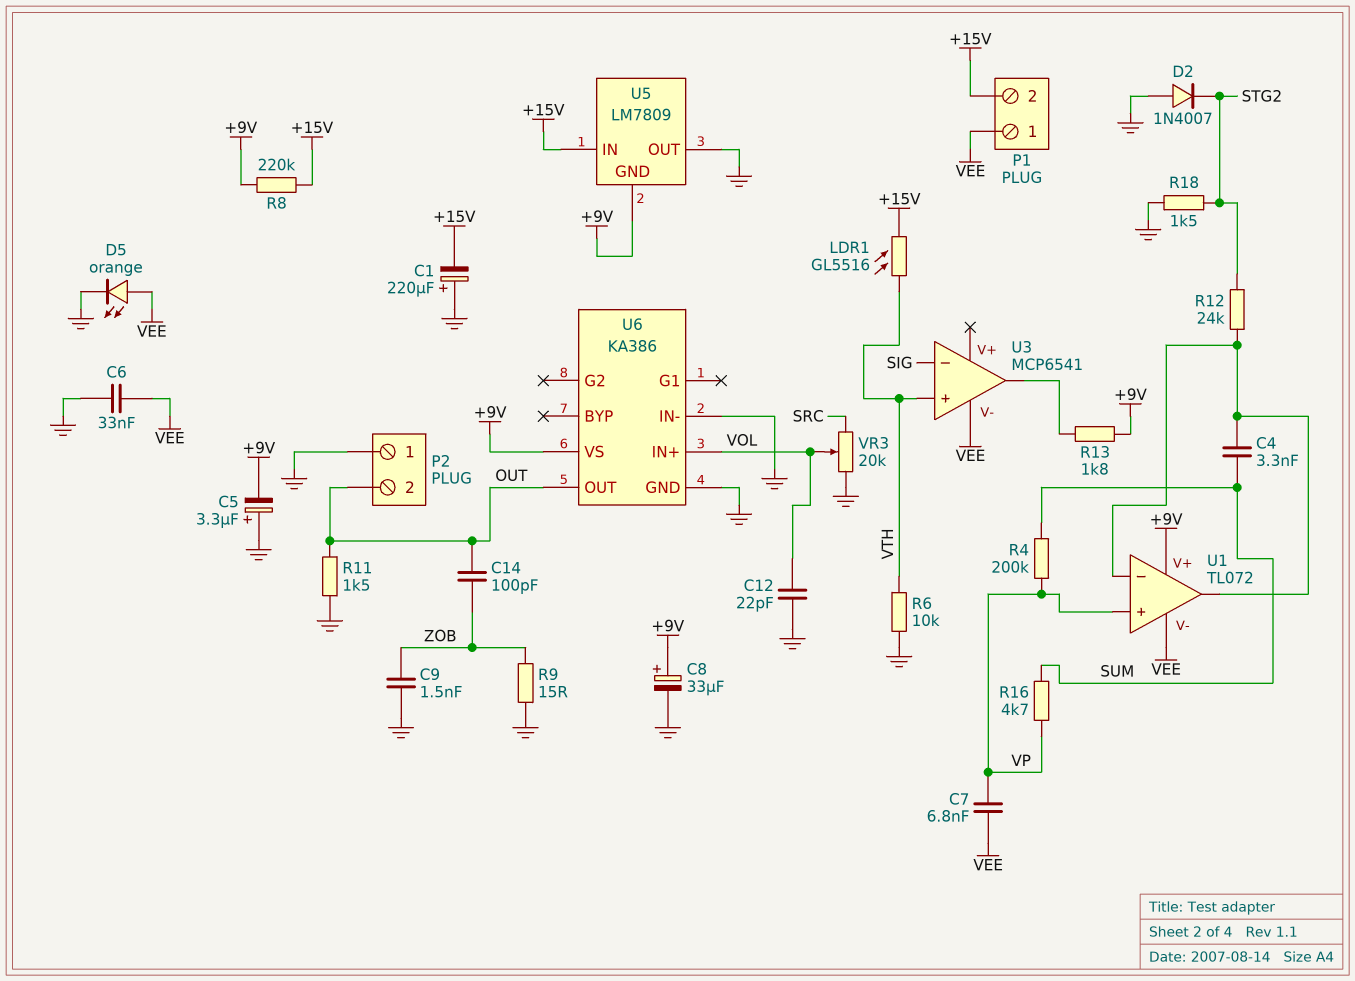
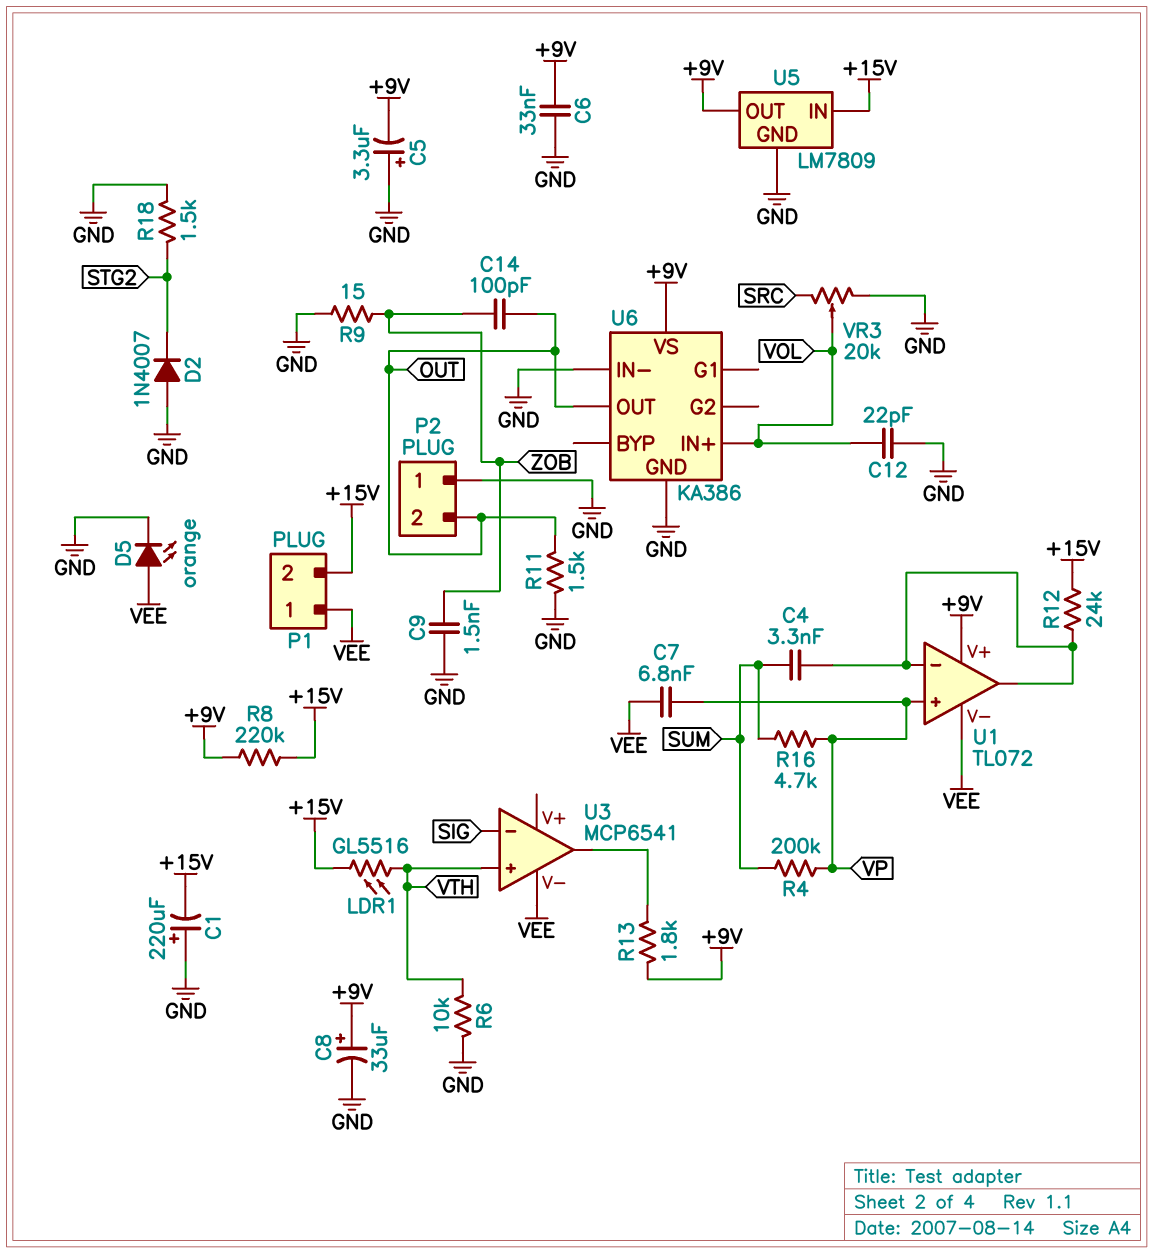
C6: 33nF (GND, VEE) -> 33nF (+9V, GND)
R12: 24k (STG2, U1/in-) -> 24k (+15V, U1/in-)
U5 pin GND: +9V -> GND
U5 pin OUT: GND -> +9V

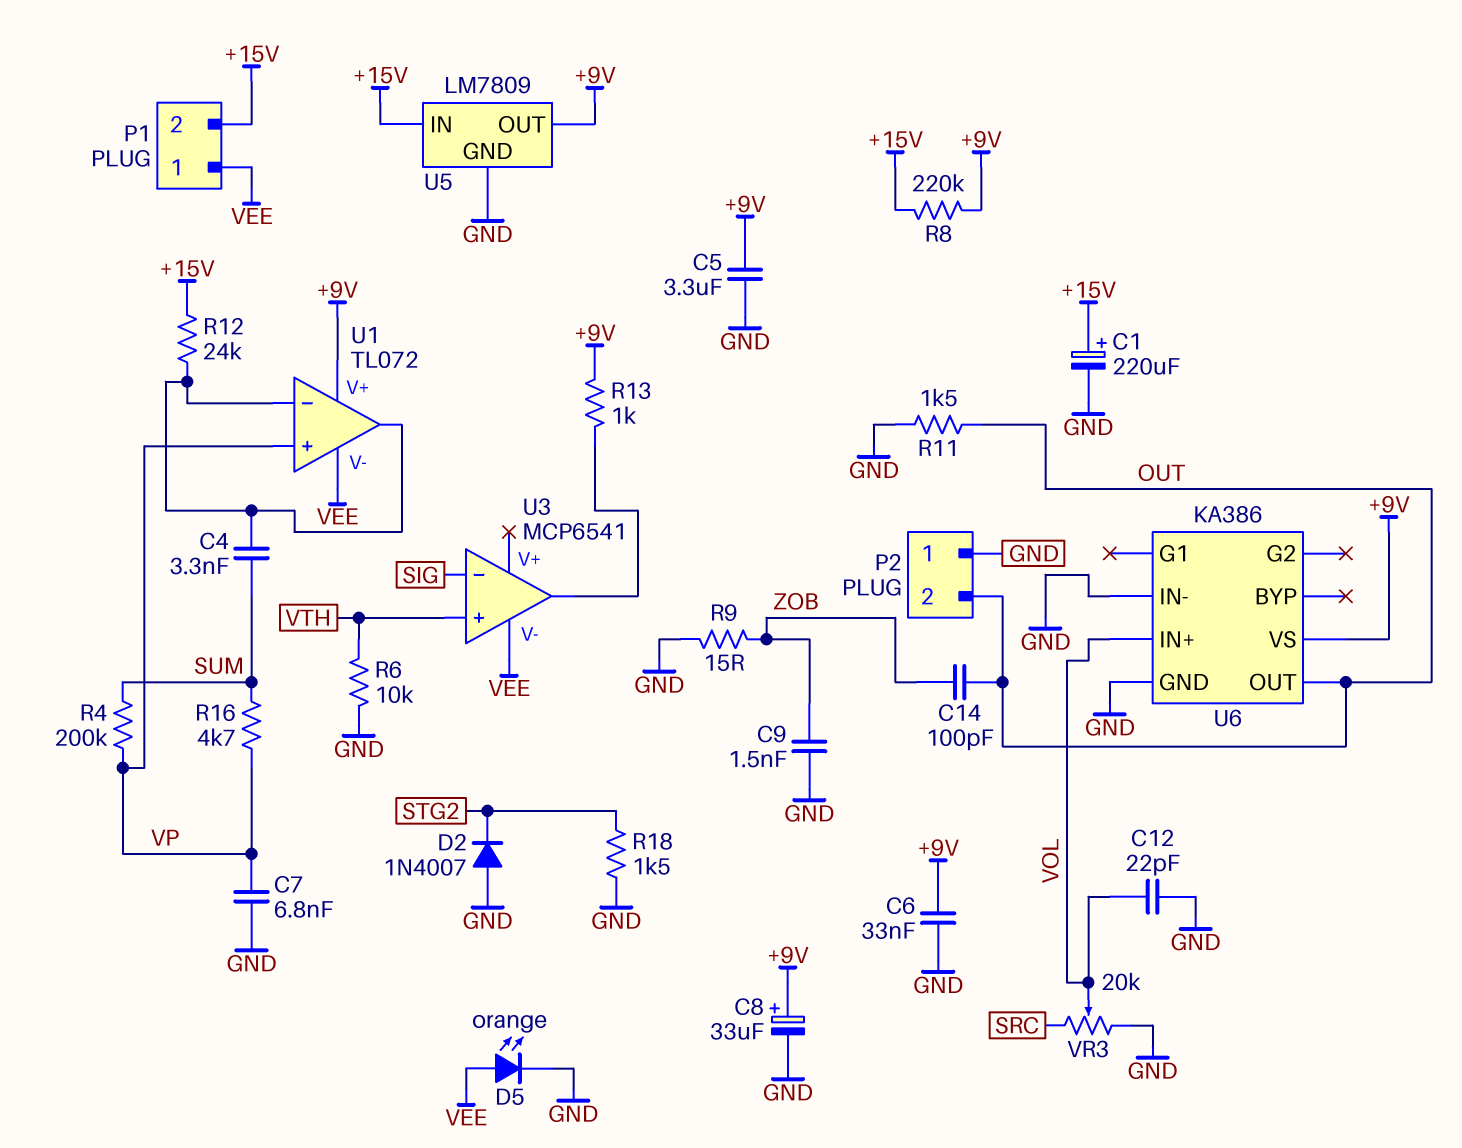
C1: 220uF (plus GND, minus +15V) -> 220uF (plus +15V, minus GND)
C5: 3.3uF (plus GND, minus +9V) -> 3.3uF (+9V, GND)
C7: 6.8nF (VEE, VP) -> 6.8nF (GND, VP)
LDR1: GL5516 (+15V, VTH) -> none
R13: 1.8k (+9V, U3/out) -> 1k (+9V, U3/out)

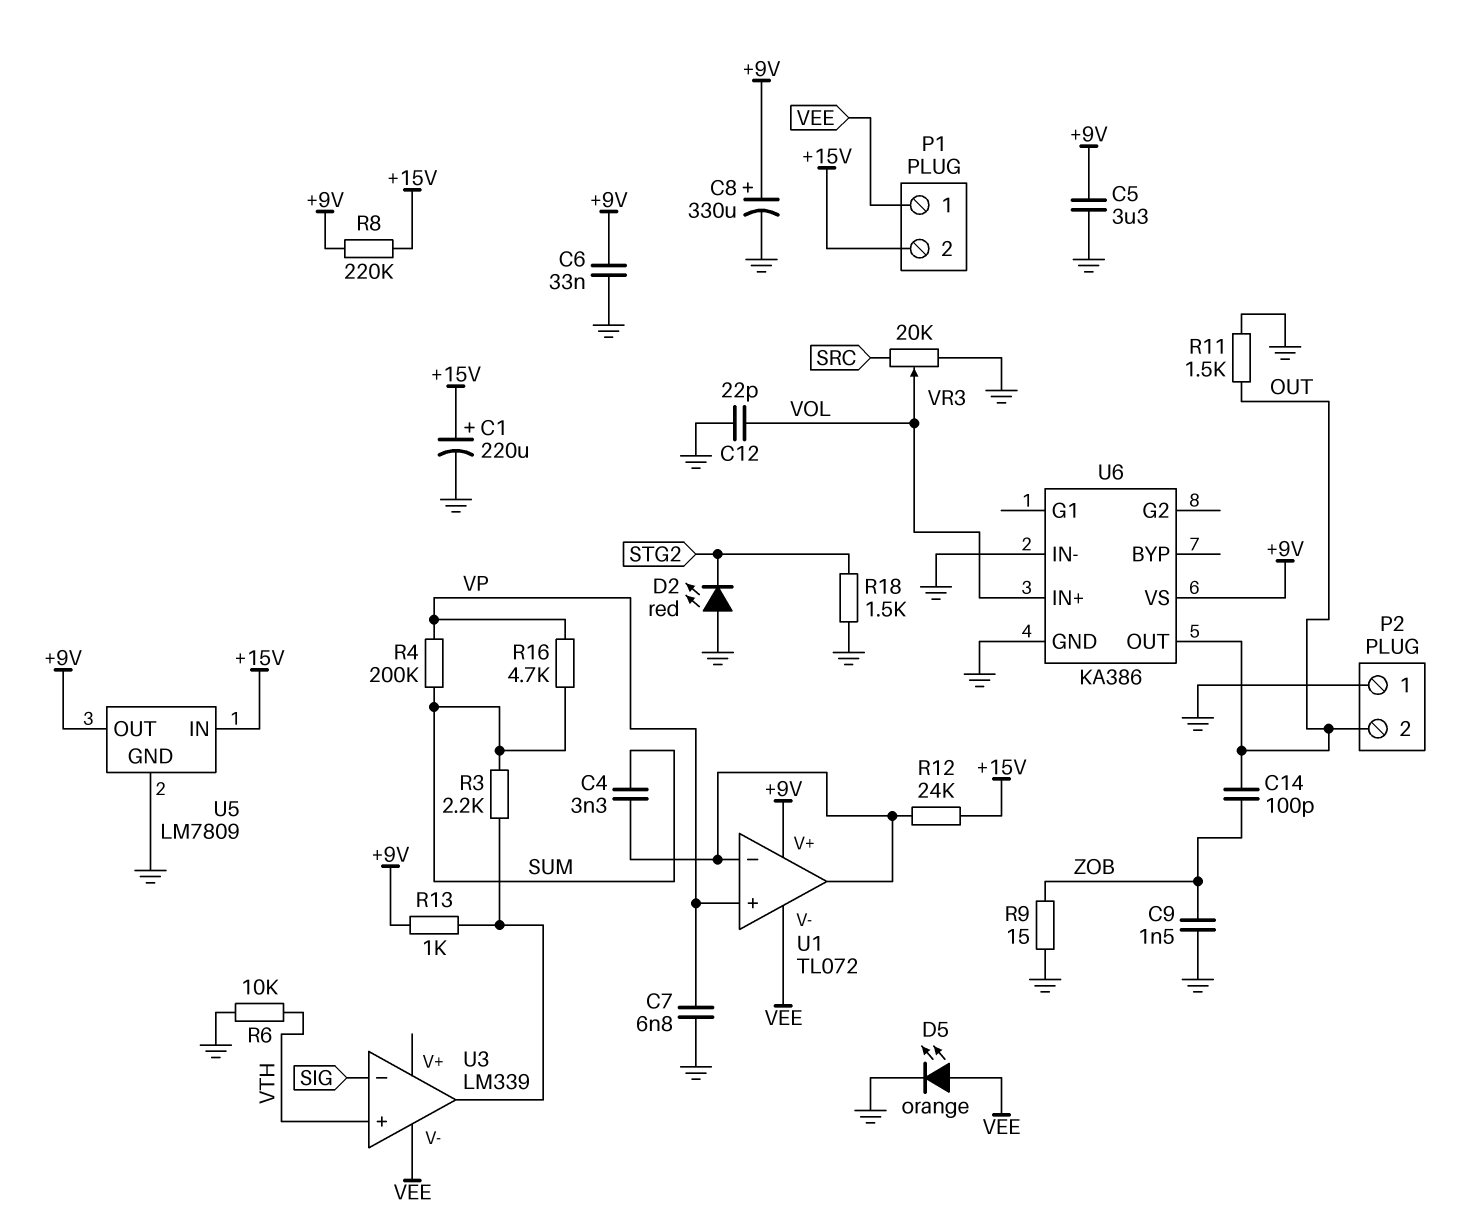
C8: 33uF (plus +9V, minus GND) -> 330uF (plus +9V, minus GND)
D2: diode 1N4007 (A GND, K STG2) -> LED red (A GND, K STG2)
R3: none -> 2.2k (SUM, U3/out)
U3: MCP6541 -> LM339

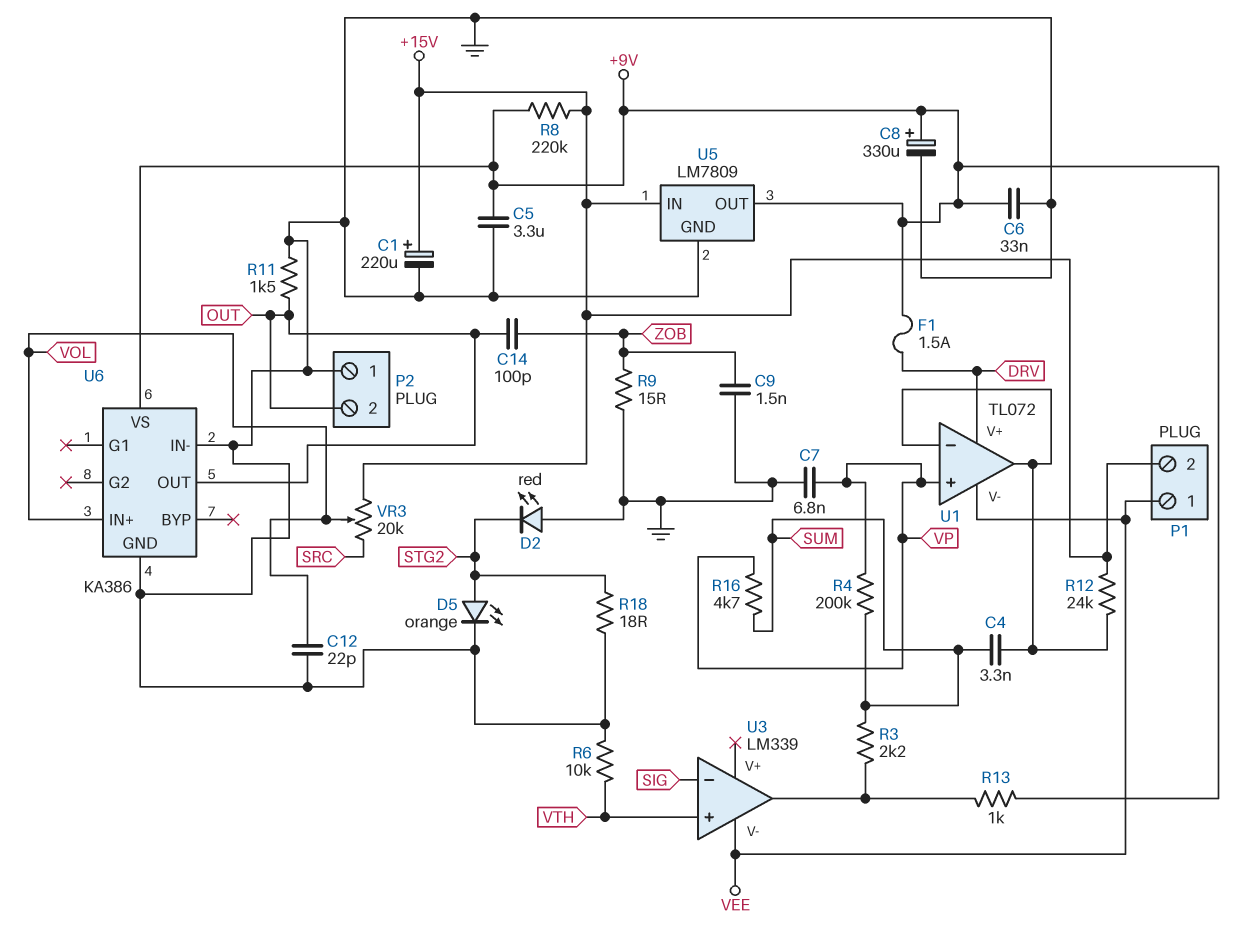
D5: LED orange (A VEE, K GND) -> LED orange (A STG2, K GND)
F1: none -> 1.5A (+9V, DRV)
R18: 1.5k (GND, STG2) -> 18 (GND, STG2)
U1 pin V+: +9V -> DRV
VR3: 20k (GND, SRC, wiper VOL) -> 20k (+15V, SRC, wiper VOL)

